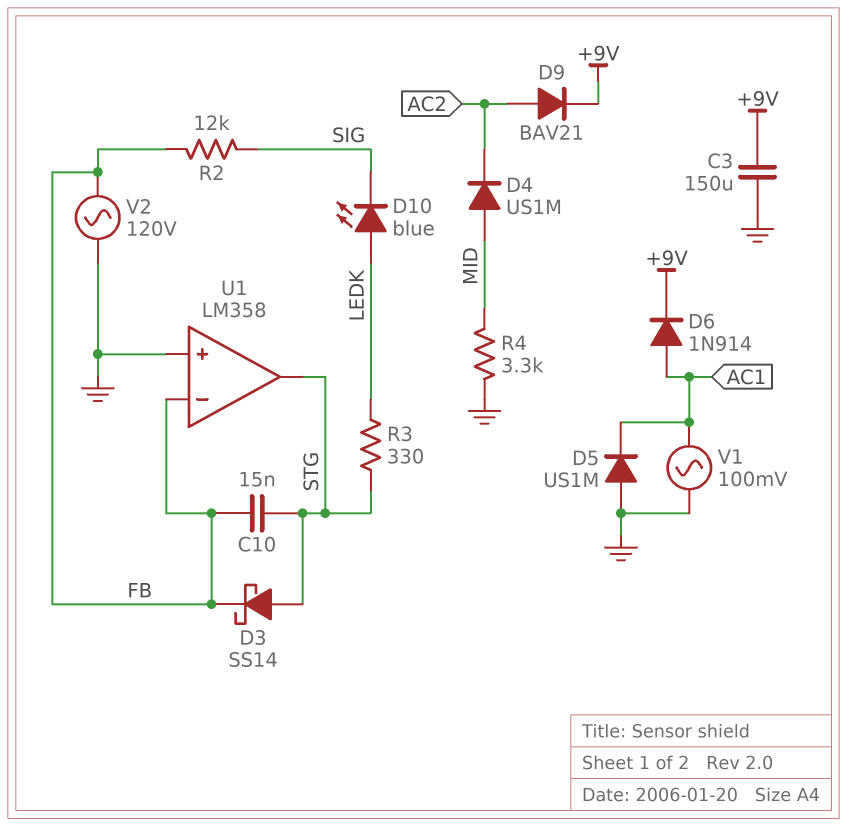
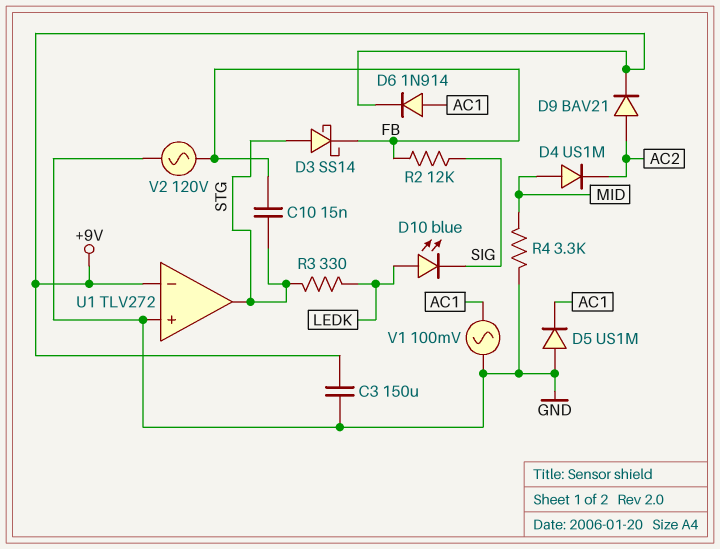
U1: LM358 -> TLV272
U1 pin in-: FB -> +9V

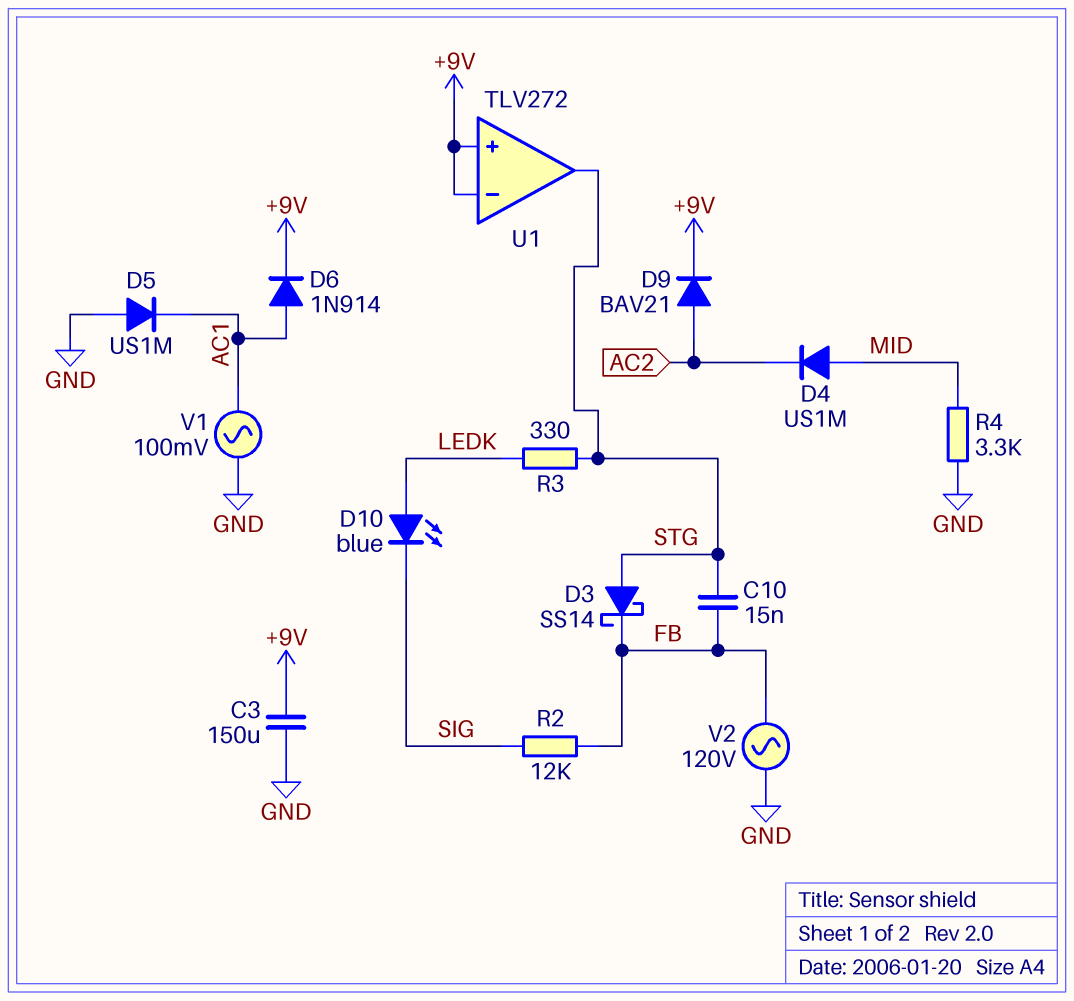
U1 pin in+: GND -> +9V

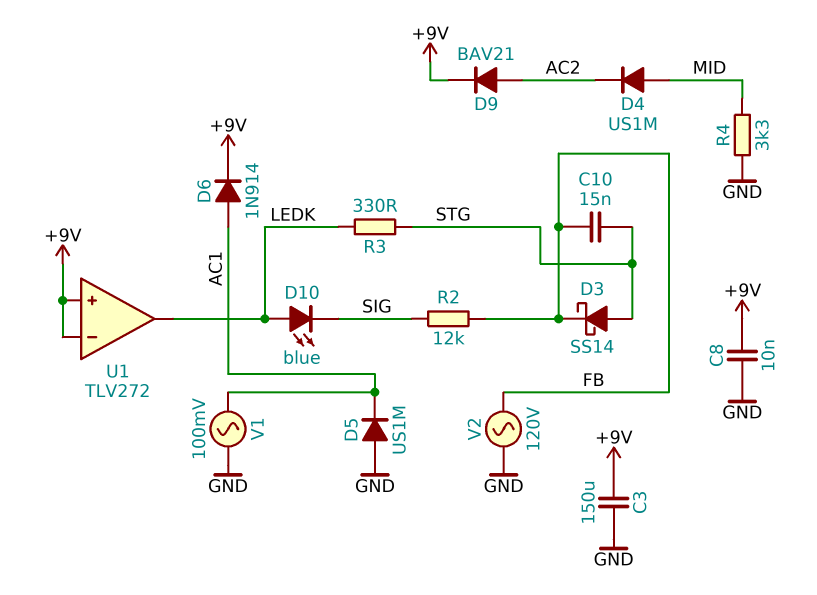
C8: none -> 10nF (+9V, GND)
U1 pin out: STG -> LEDK

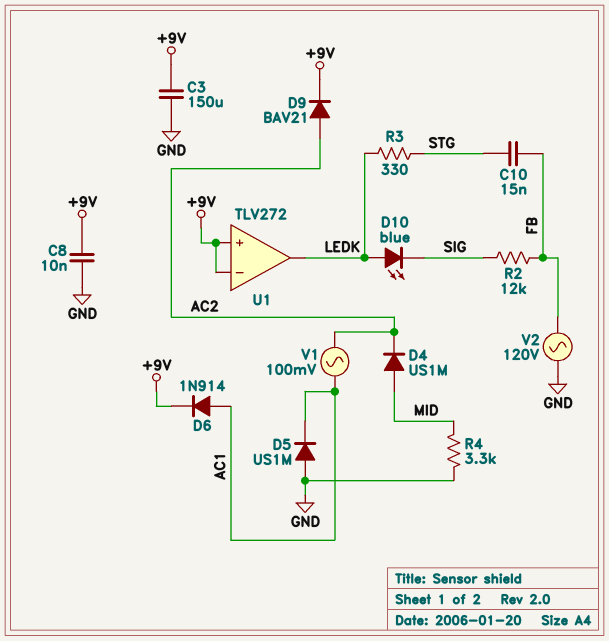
D3: schottky SS14 (A STG, K FB) -> none
V1: AC 100mV (AC1, GND) -> AC 100mV (AC1, AC2)

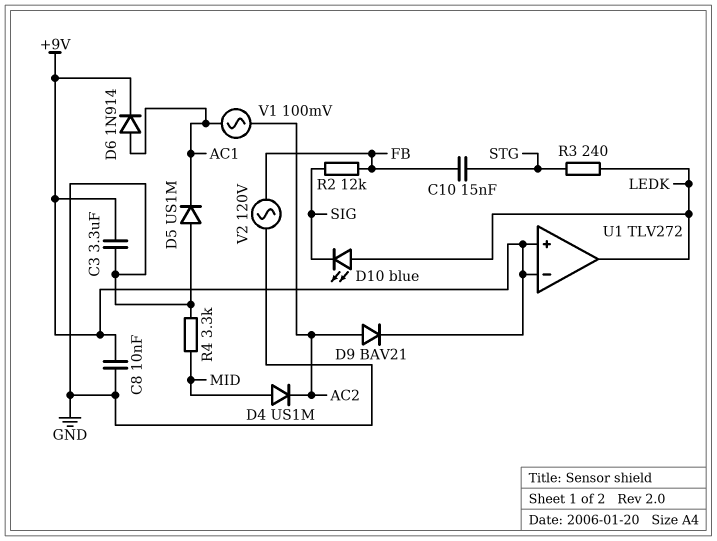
C3: 150uF (+9V, GND) -> 3.3uF (+9V, GND)
R3: 330 (LEDK, STG) -> 240 (LEDK, STG)

